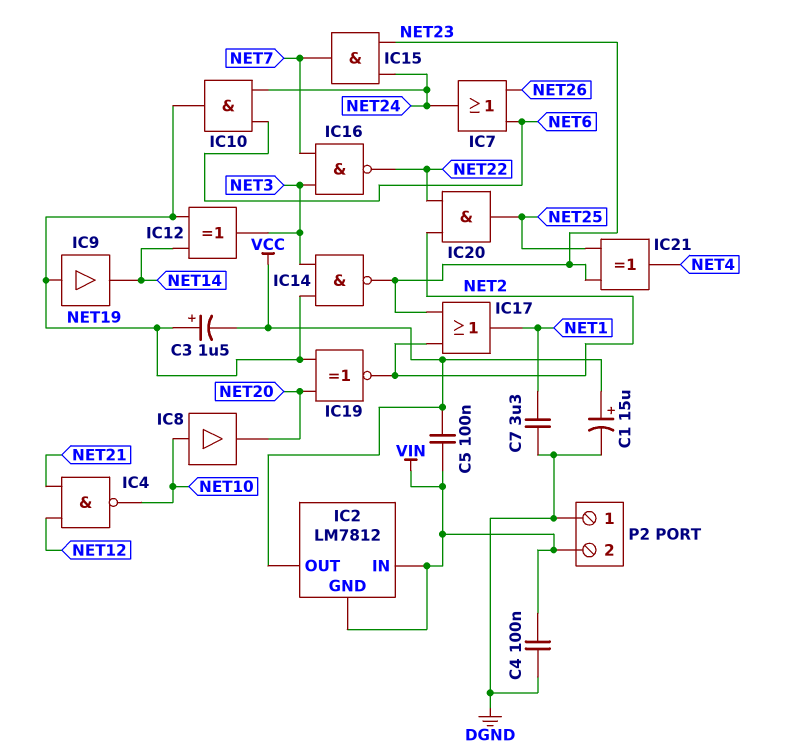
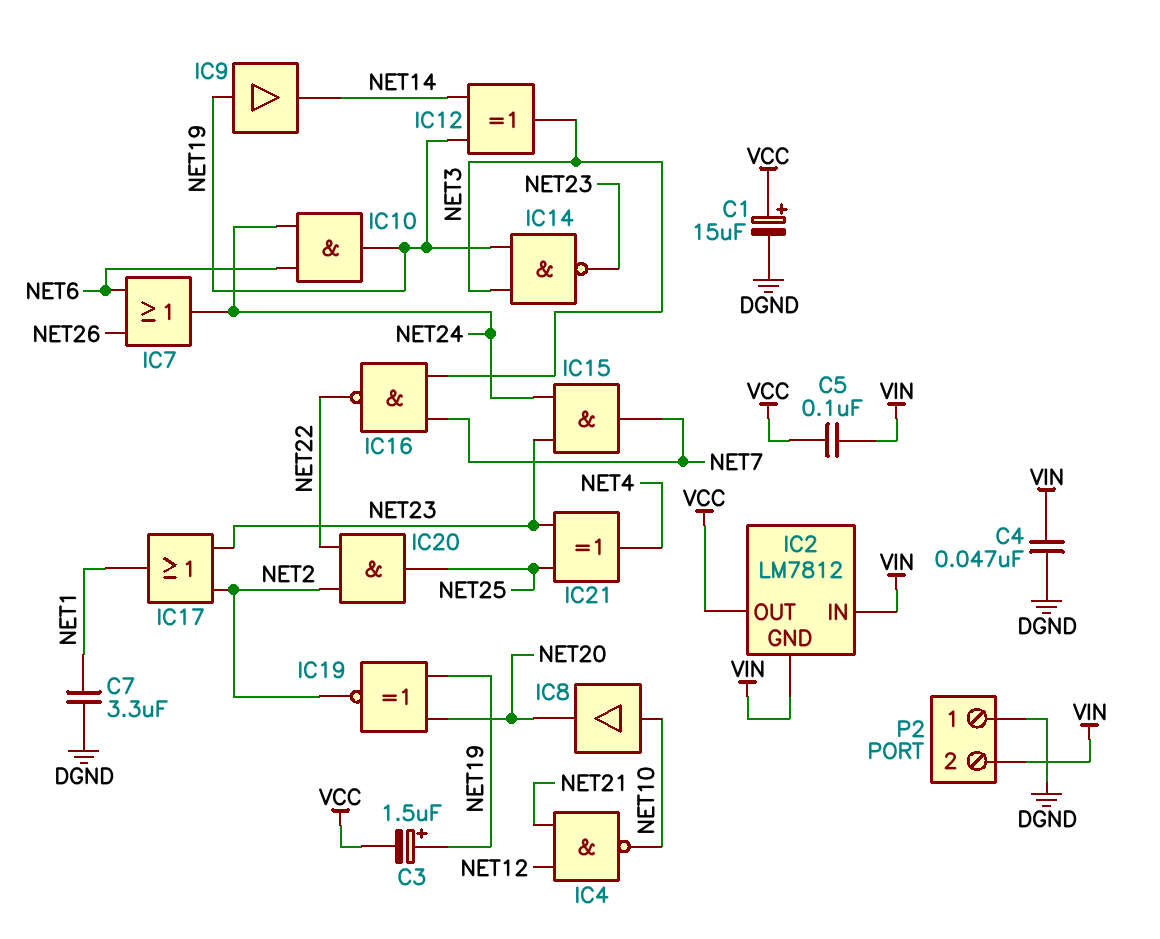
C4: 100nF (DGND, VIN) -> 47nF (DGND, VIN)

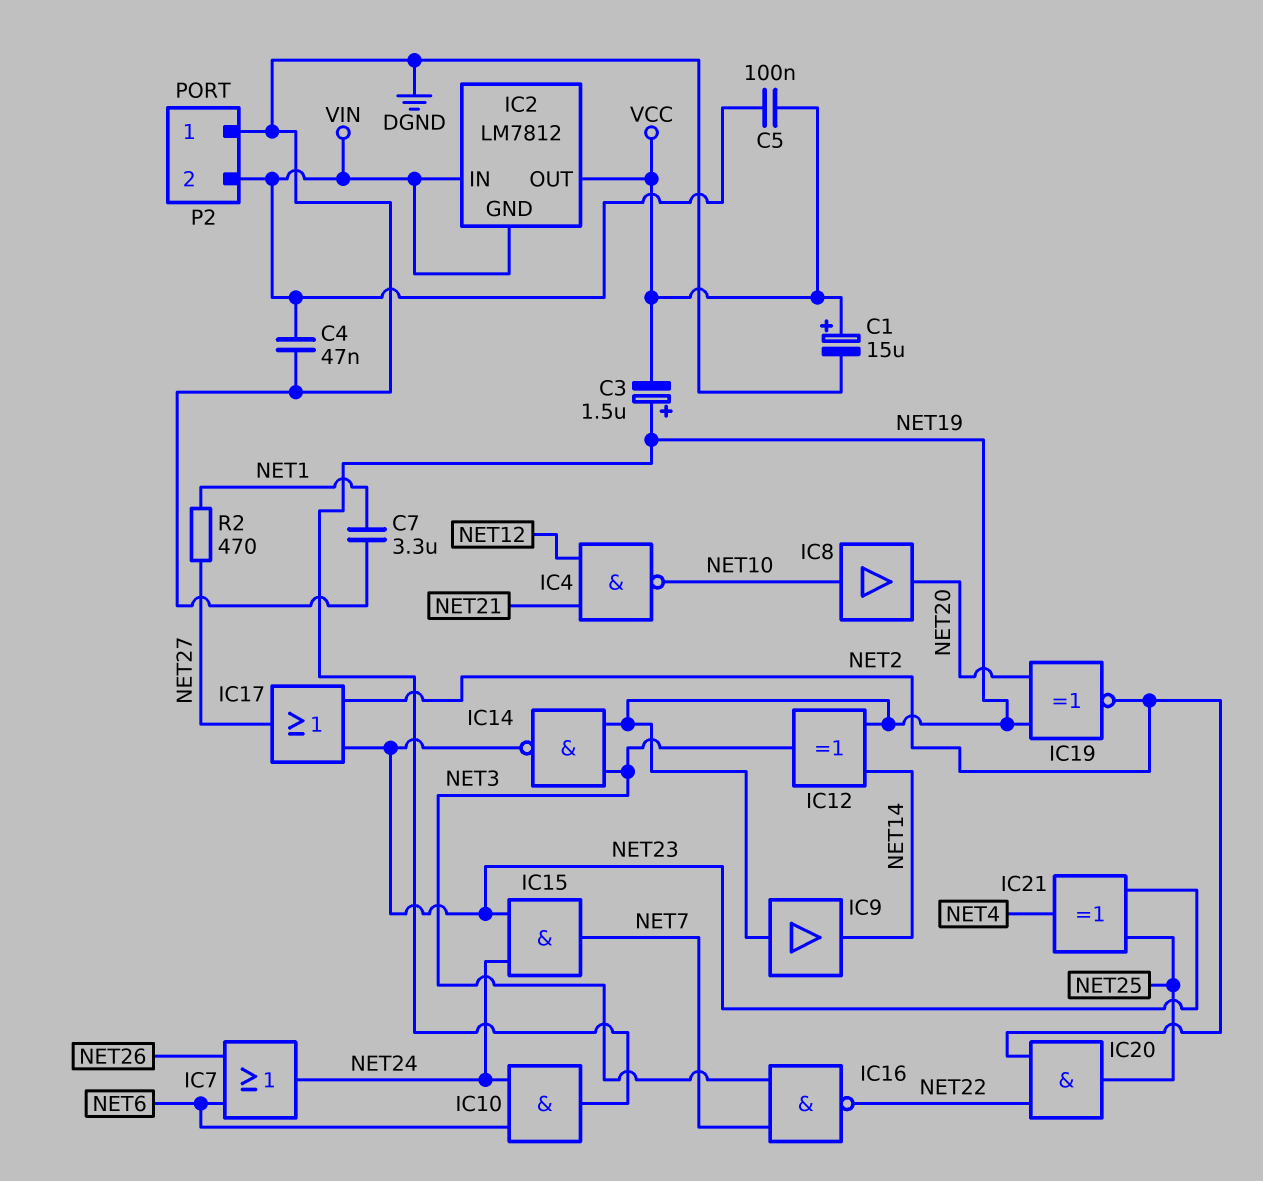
IC17: OR (in NET2, in NET23, out NET1) -> OR (in NET2, in NET23, out NET27)
R2: none -> 470 (NET1, NET27)

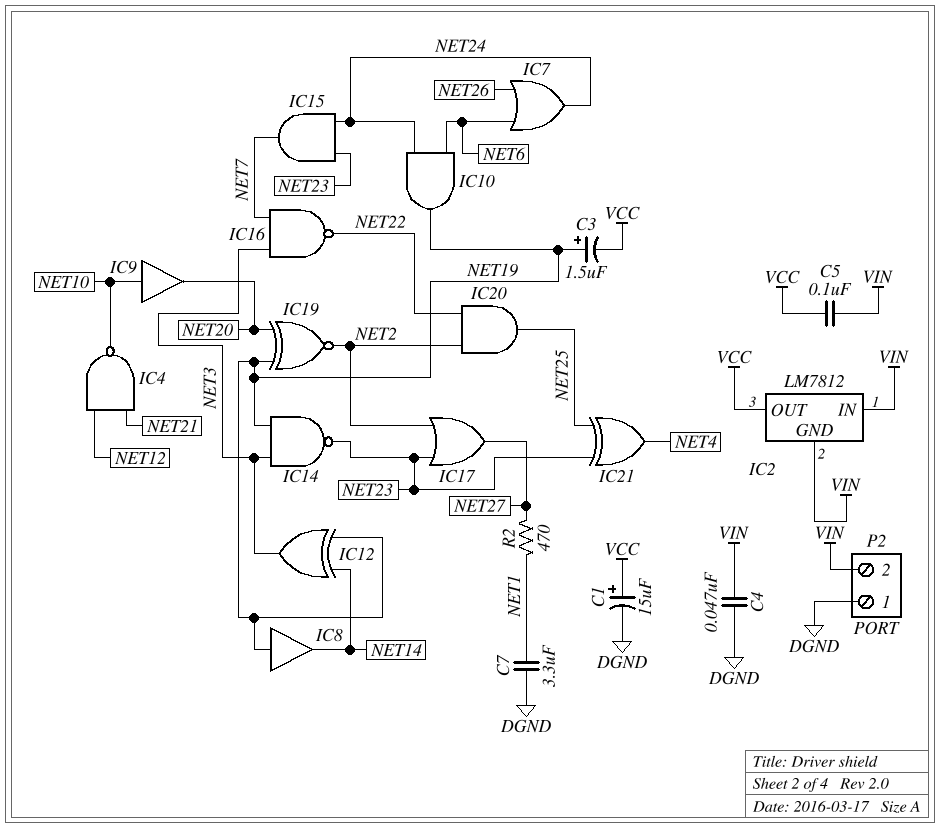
IC8: buffer (in NET10, out NET20) -> buffer (in NET19, out NET14)
IC9: buffer (in NET19, out NET14) -> buffer (in NET10, out NET20)

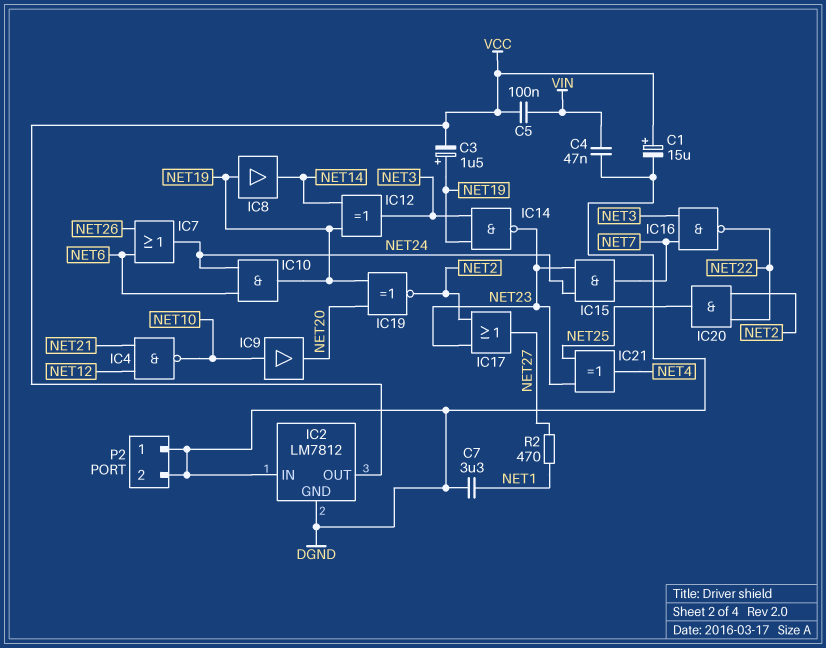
IC2 pin GND: VIN -> DGND
IC2 pin IN: VIN -> DGND
P2 pin 2: VIN -> DGND

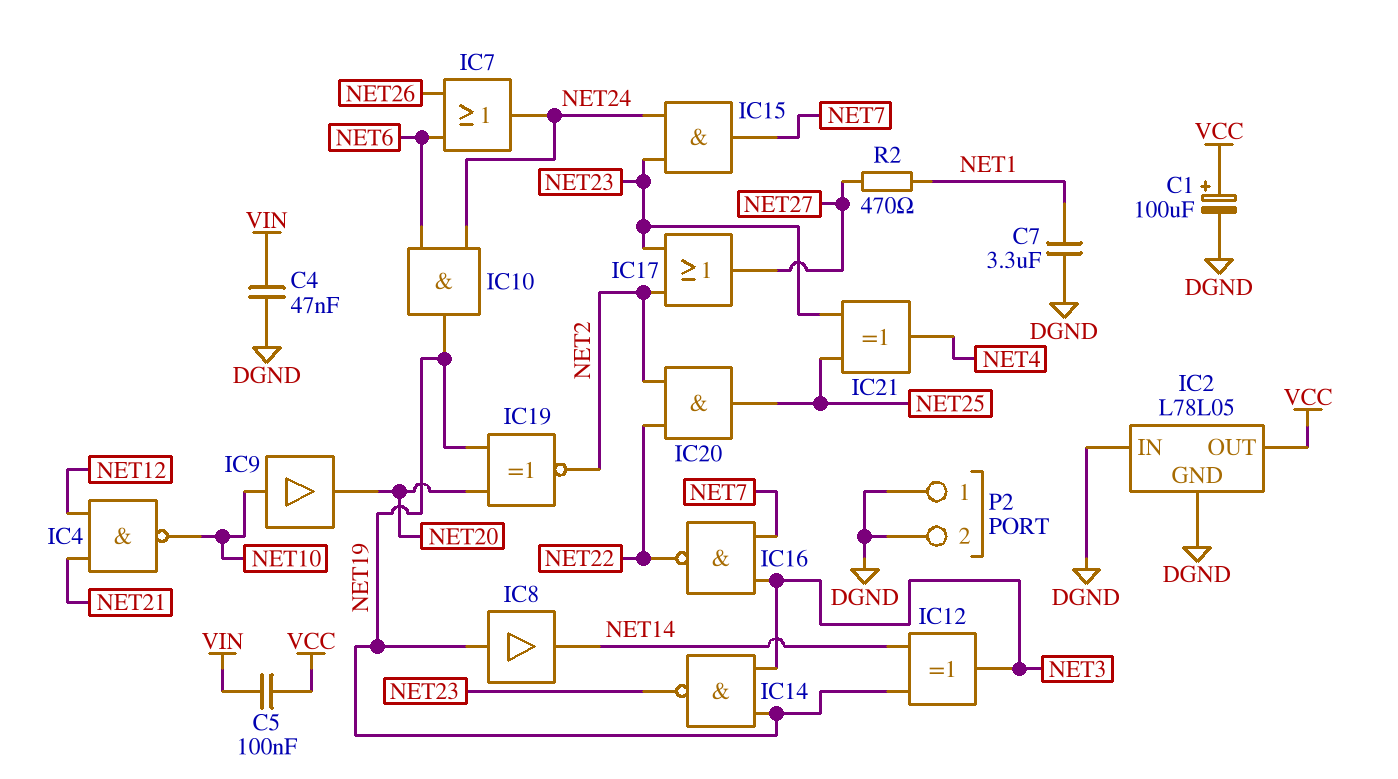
C1: 15uF (plus VCC, minus DGND) -> 100uF (plus VCC, minus DGND)
C3: 1.5uF (plus NET19, minus VCC) -> none
IC2: LM7812 -> L78L05

